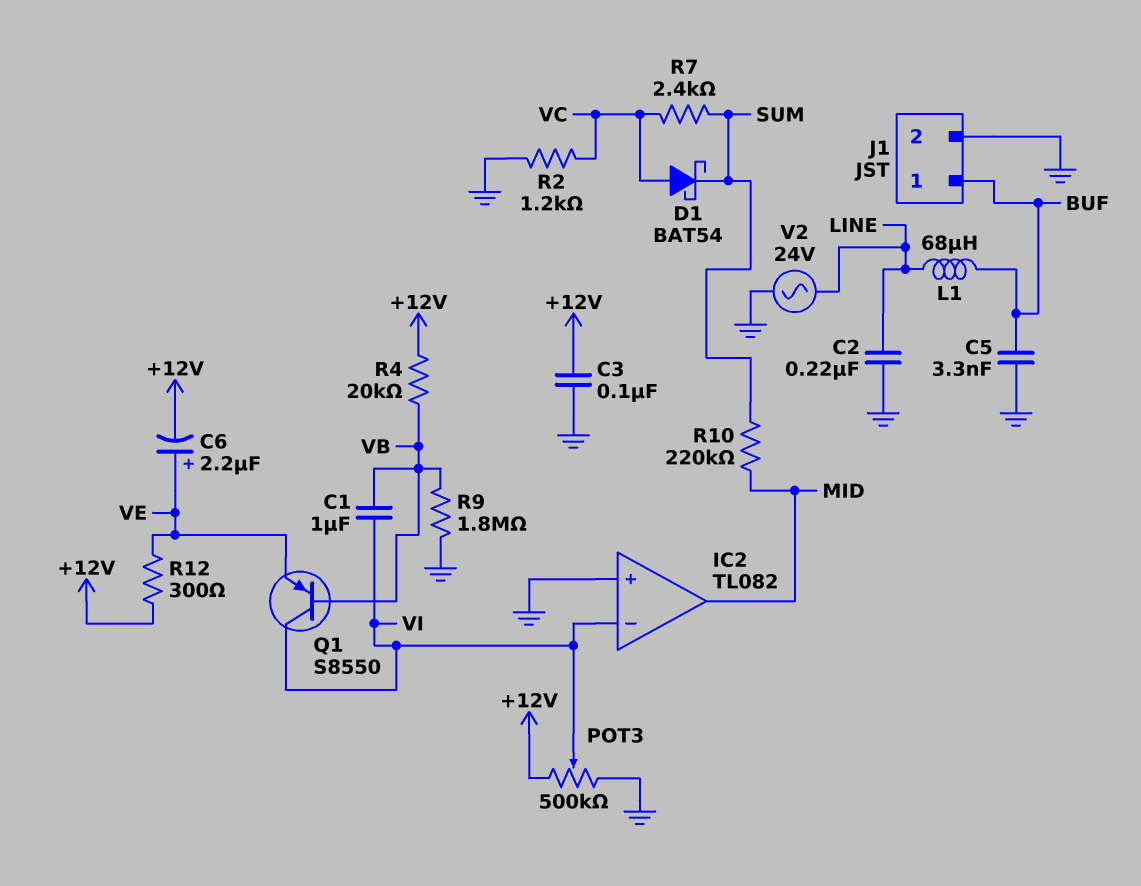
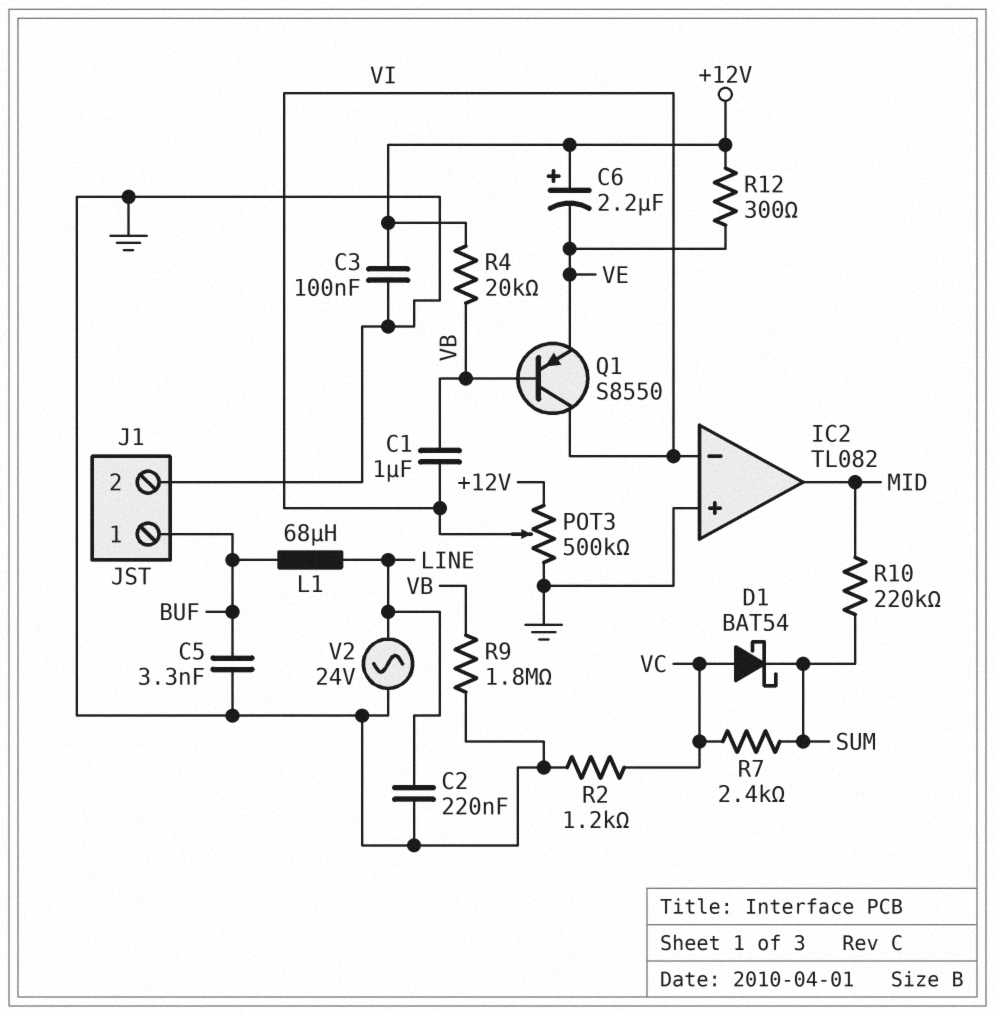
C6: 2.2uF (plus VE, minus +12V) -> 2.2uF (plus +12V, minus VE)

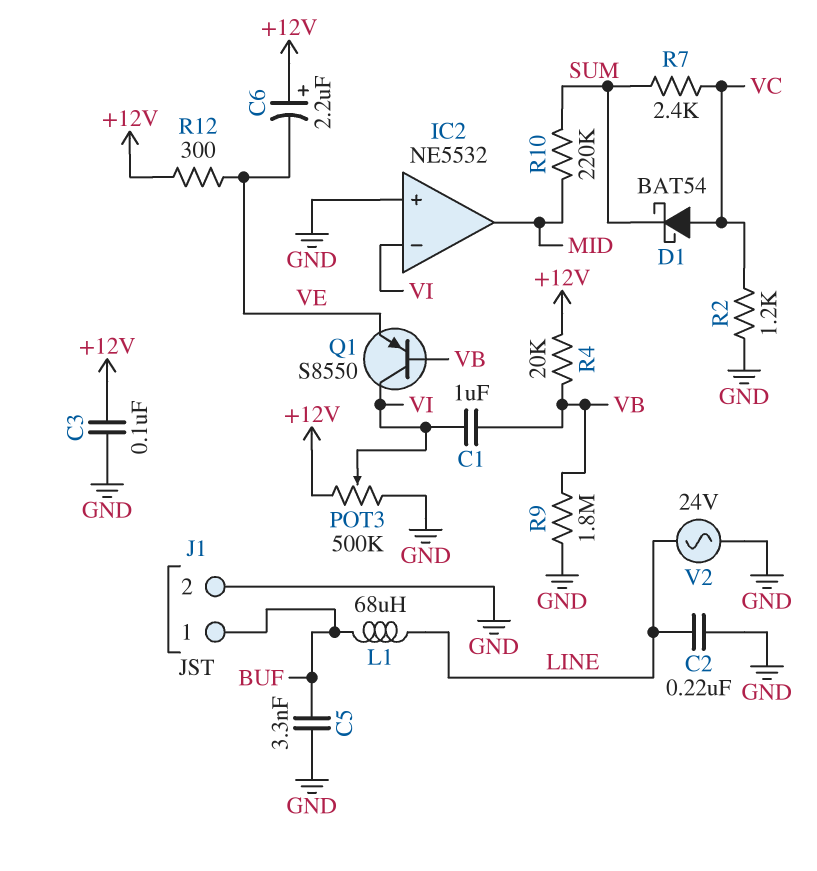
IC2: TL082 -> NE5532

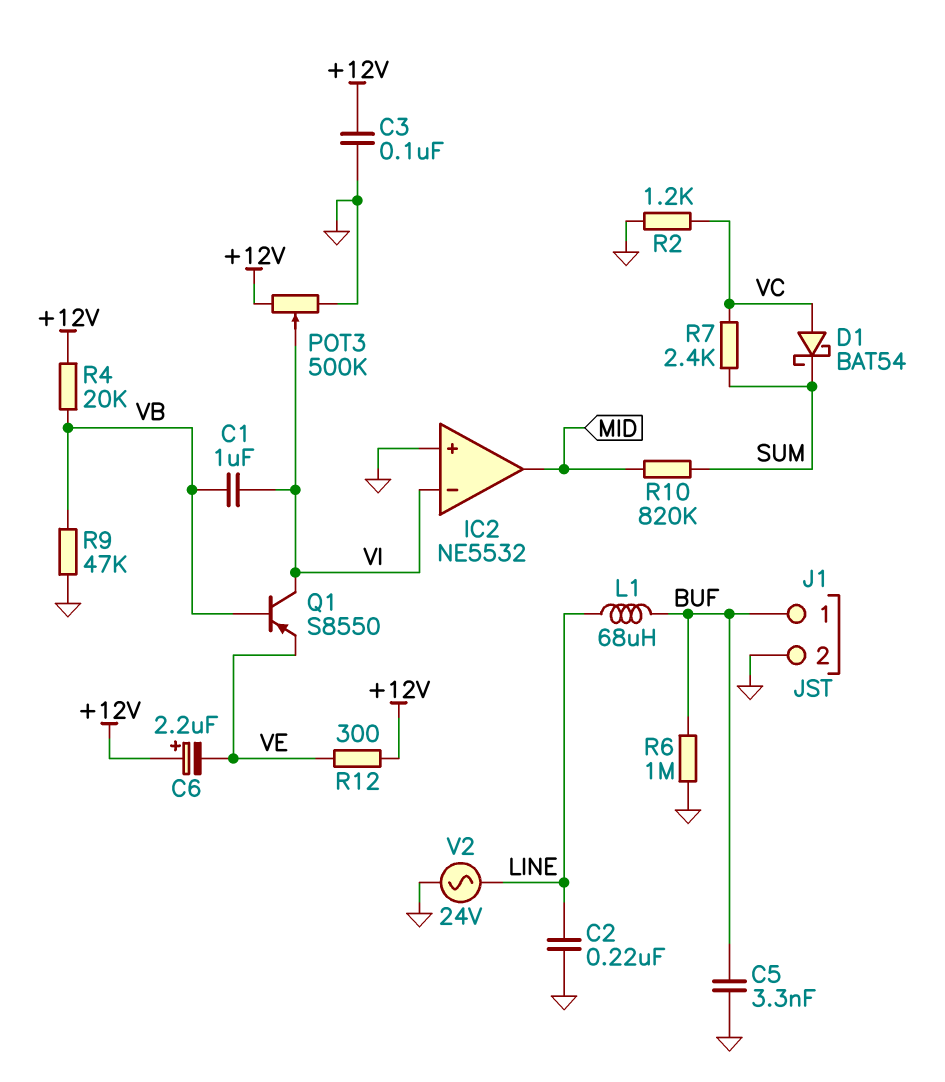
R6: none -> 1M (BUF, GND)
R9: 1.8M (GND, VB) -> 47k (GND, VB)
R10: 220k (MID, SUM) -> 820k (MID, SUM)

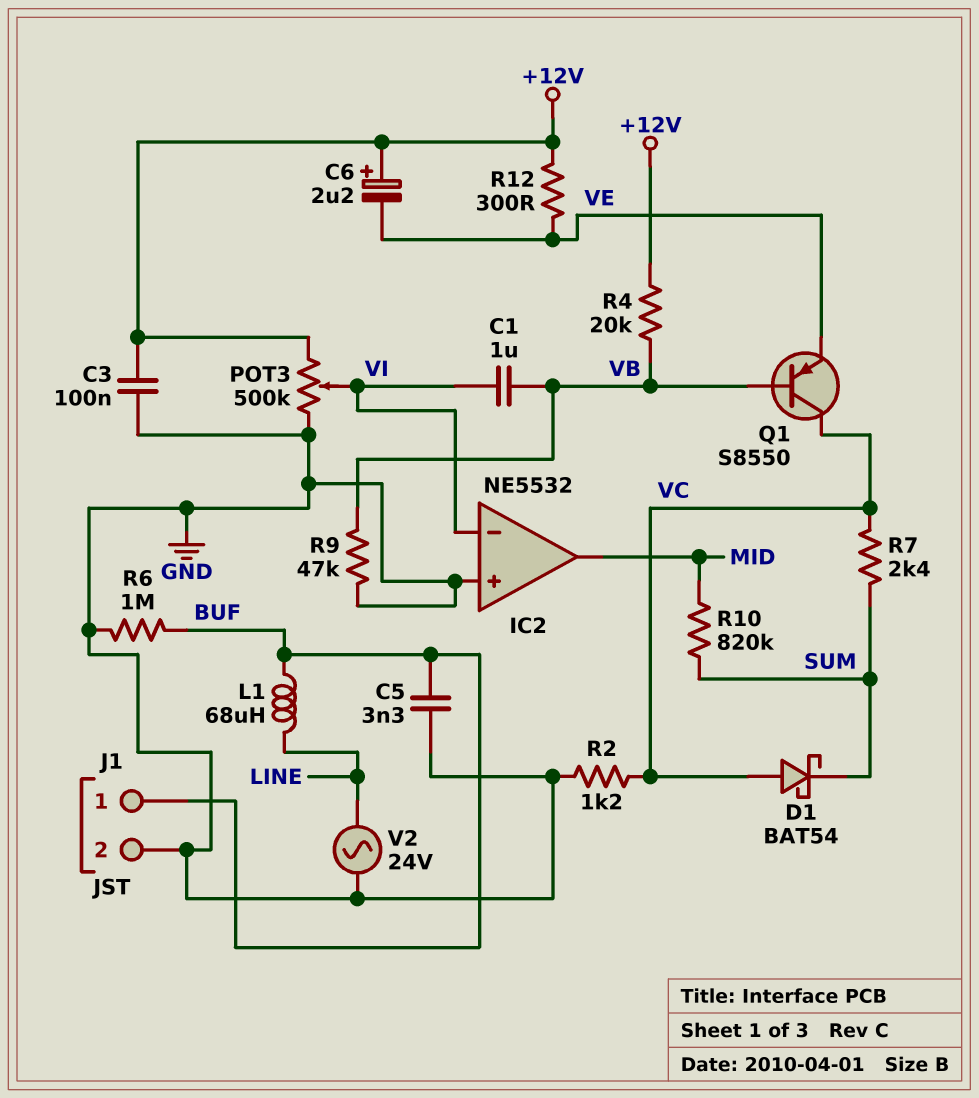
C2: 220nF (GND, LINE) -> none
Q1: PNP S8550 (B VB, C VI, E VE) -> PNP S8550 (B VB, C VC, E VE)

